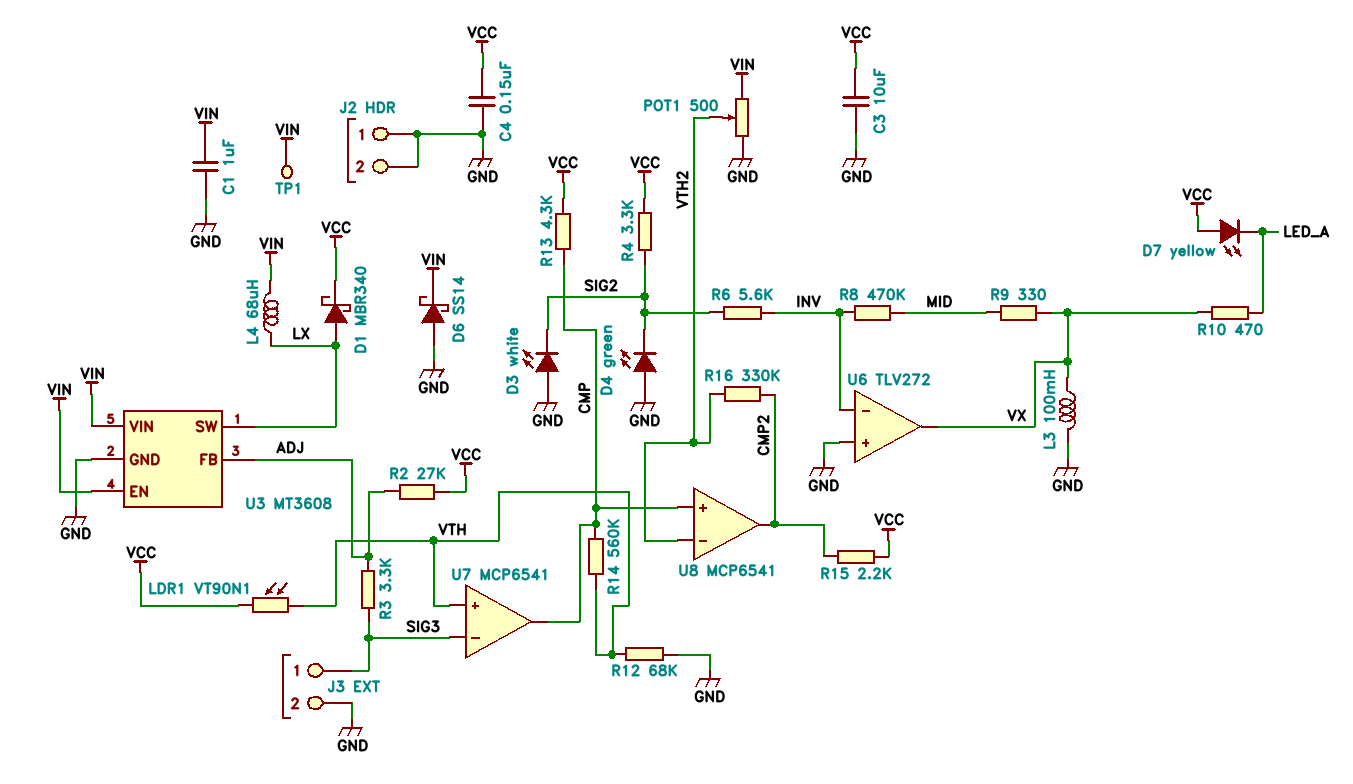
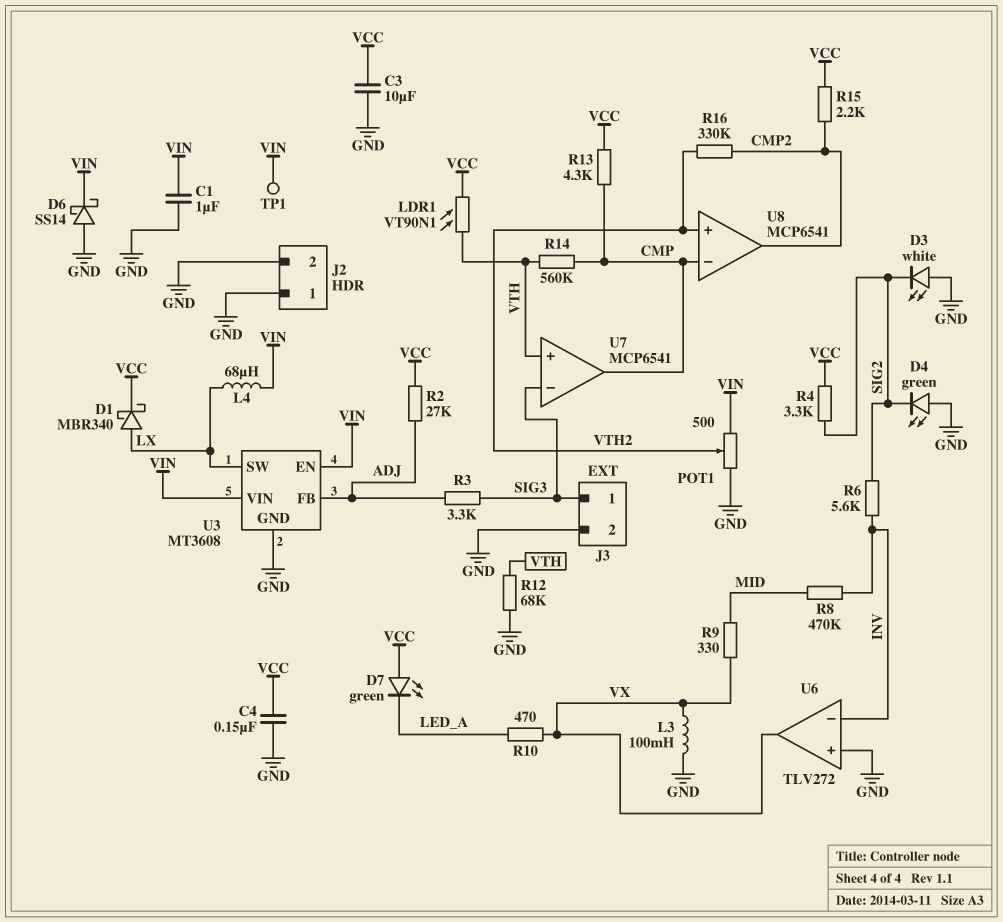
D7: LED yellow (A VCC, K LED_A) -> LED green (A VCC, K LED_A)
U8 pin in+: CMP -> VTH2
U8 pin in-: VTH2 -> CMP

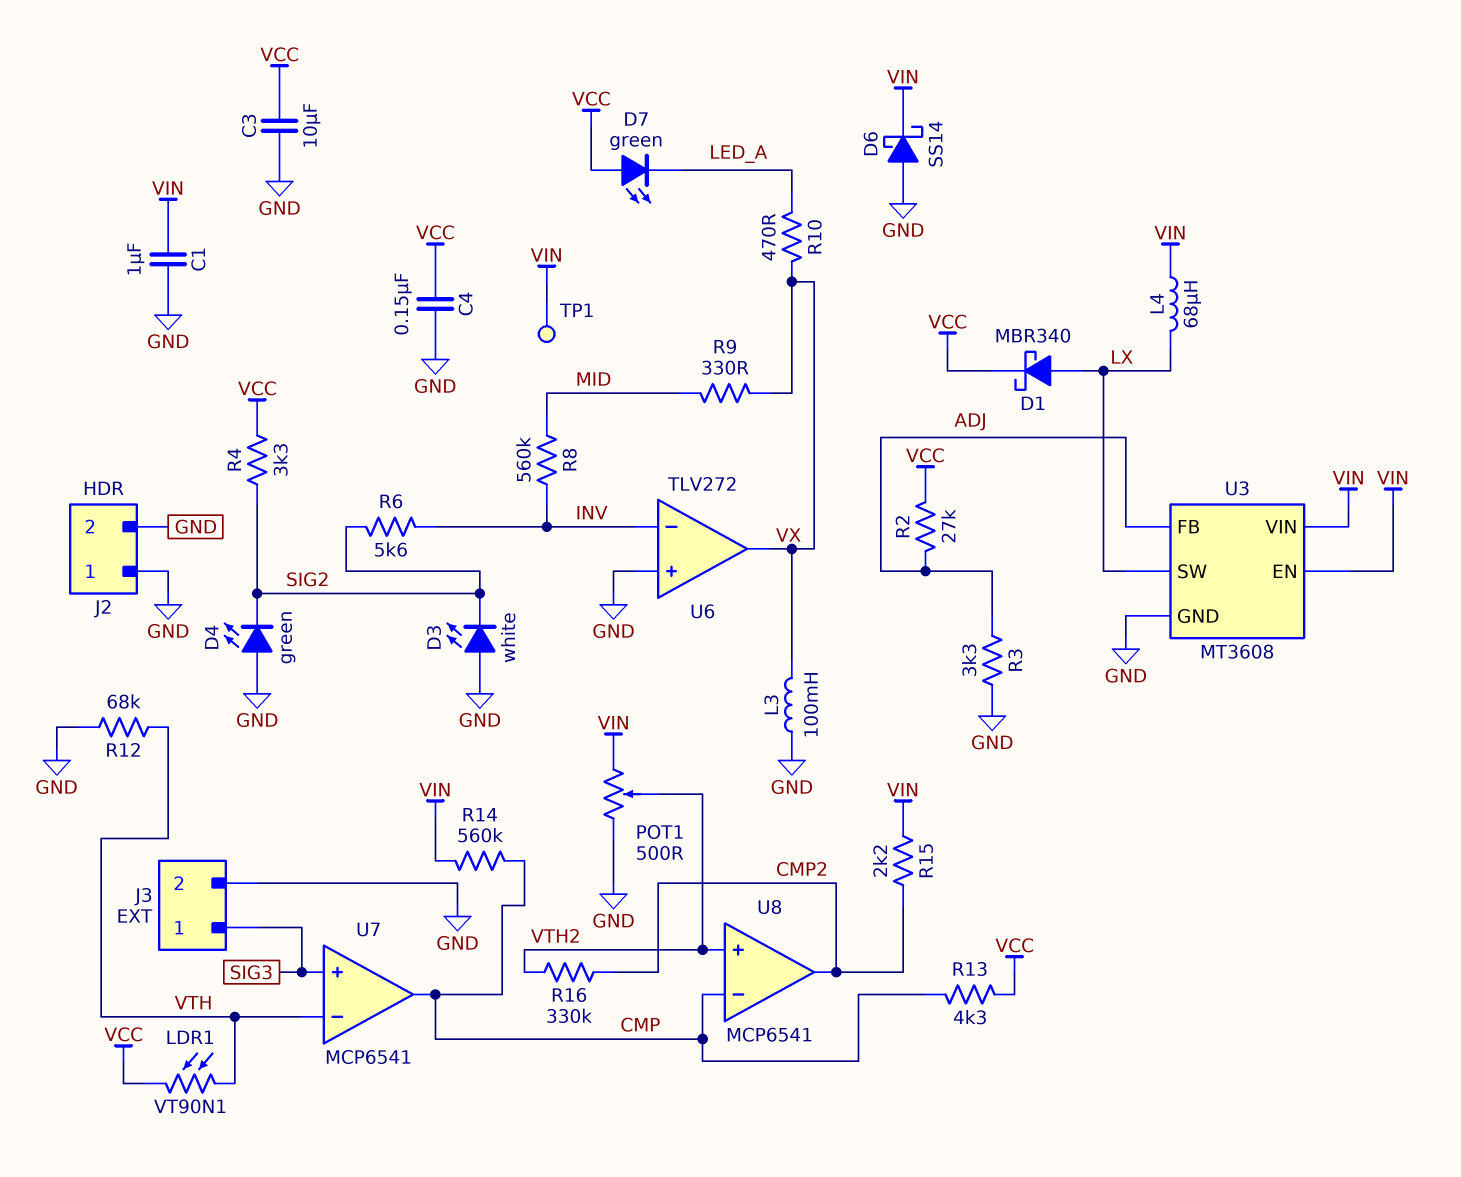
R3: 3.3k (ADJ, SIG3) -> 3.3k (ADJ, GND)
R8: 470k (INV, MID) -> 560k (INV, MID)
R14: 560k (CMP, VTH) -> 560k (CMP, VIN)
R15: 2.2k (CMP2, VCC) -> 2.2k (CMP2, VIN)
U7 pin in+: VTH -> SIG3
U7 pin in-: SIG3 -> VTH

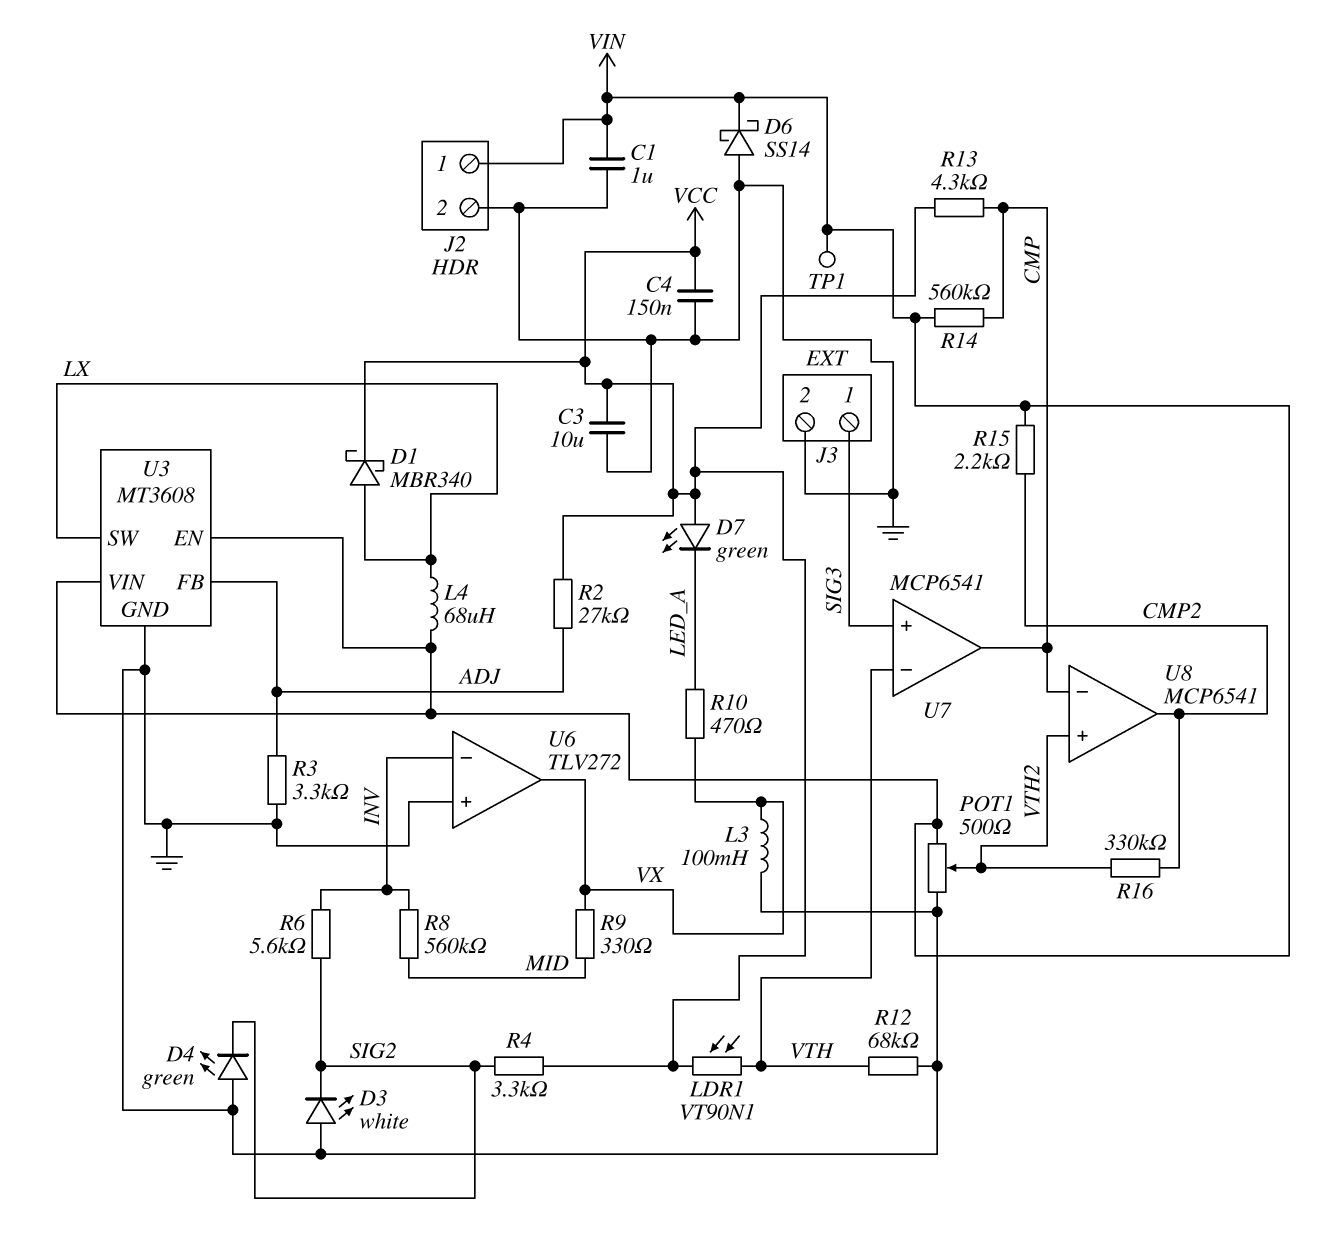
J2 pin 1: GND -> VIN

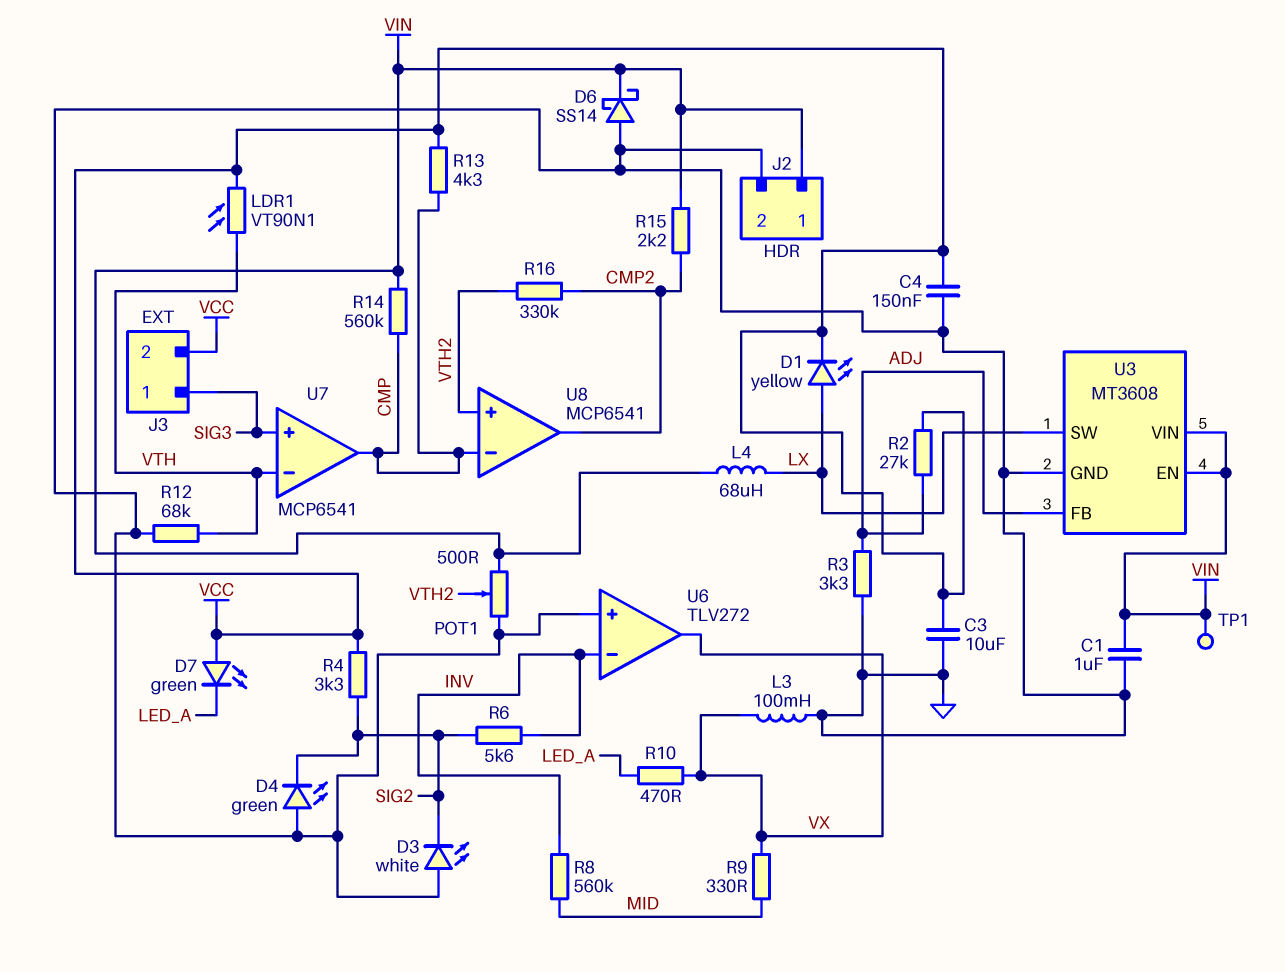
D1: schottky MBR340 (A LX, K VCC) -> LED yellow (A LX, K VCC)
J3 pin 2: GND -> VCC

